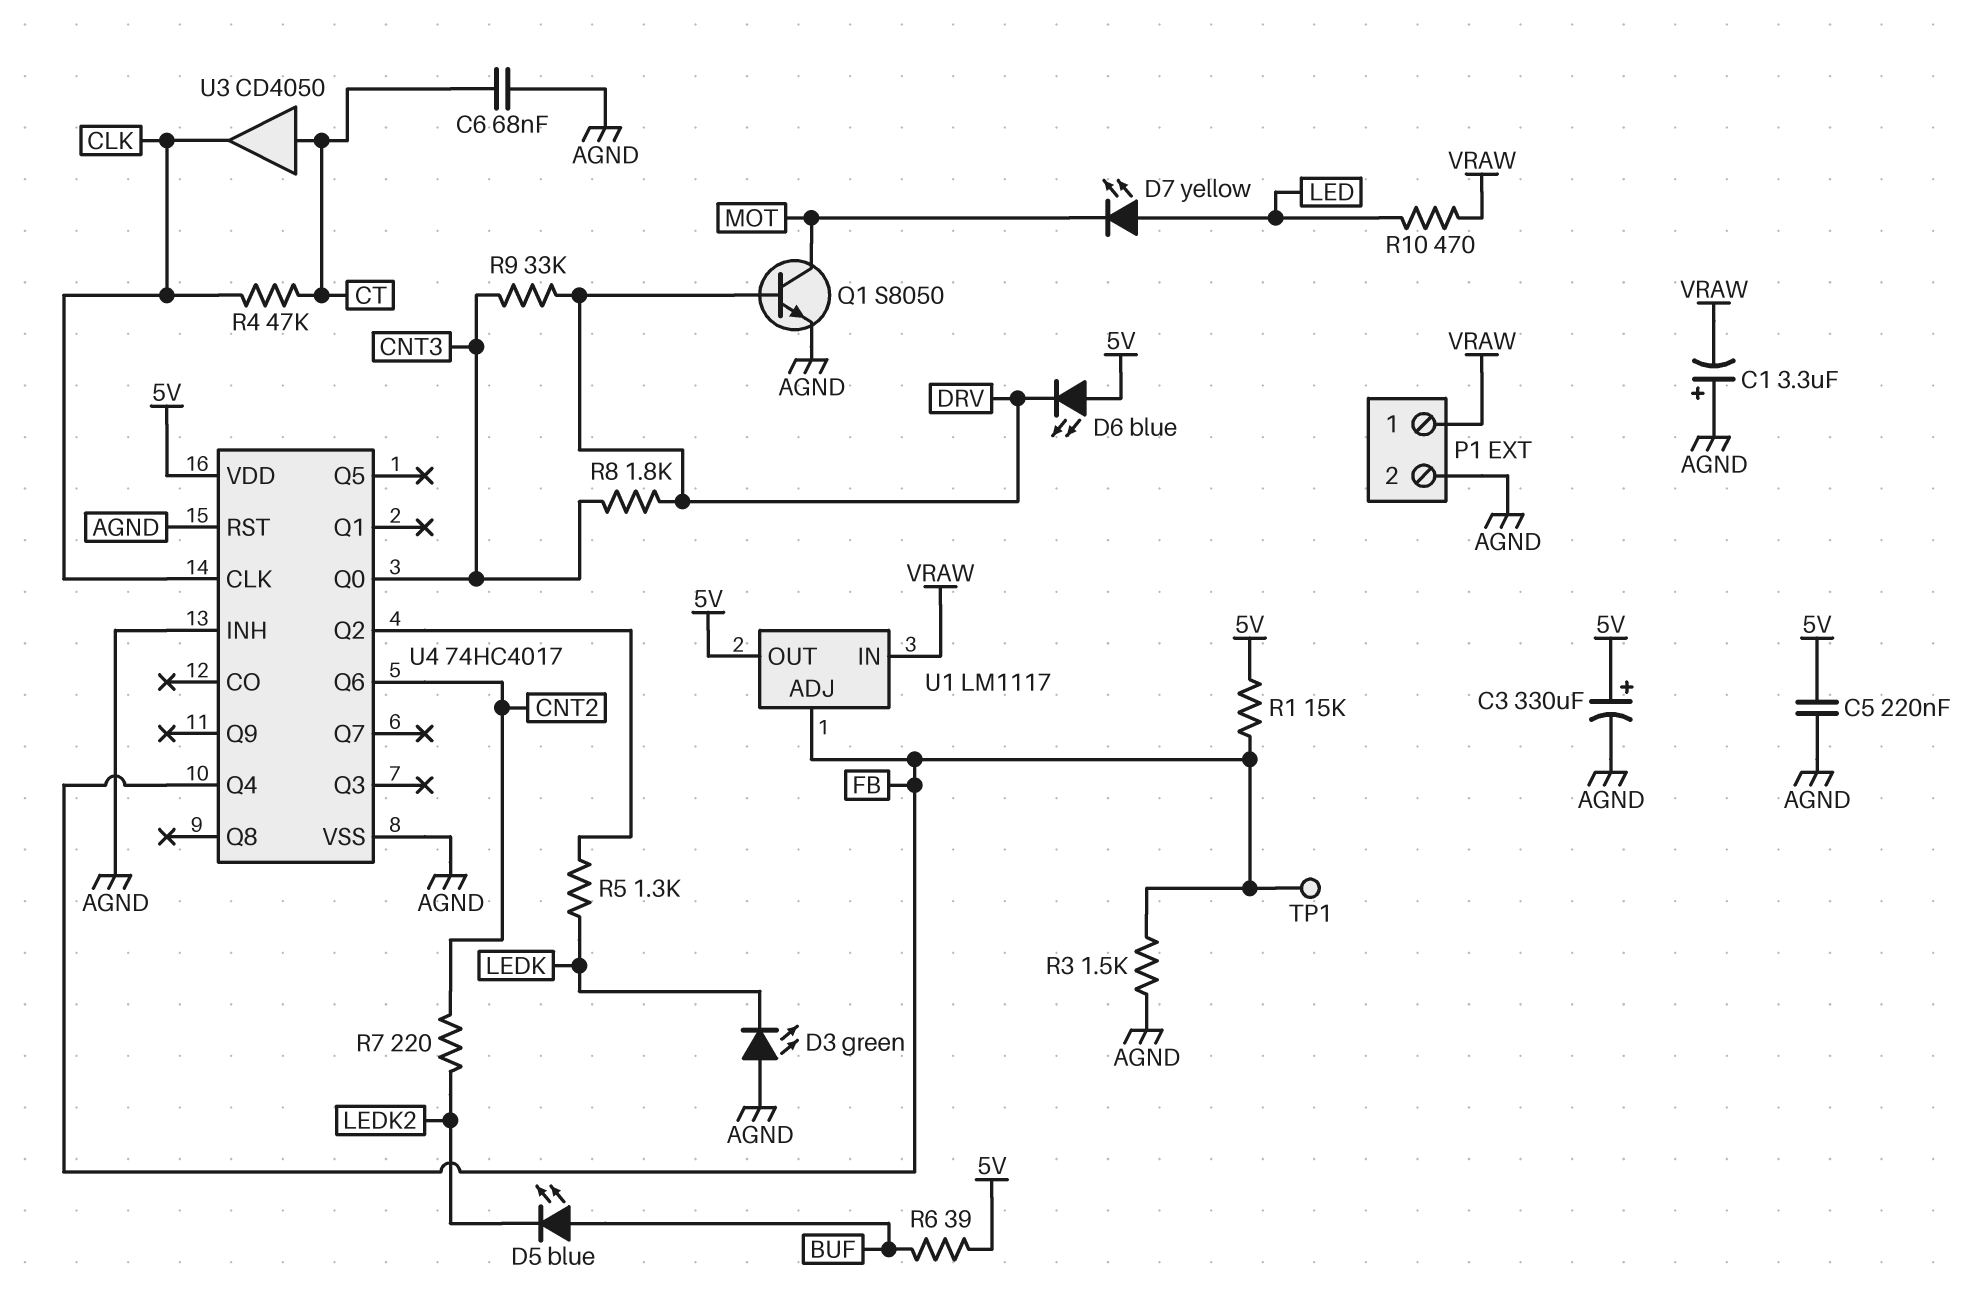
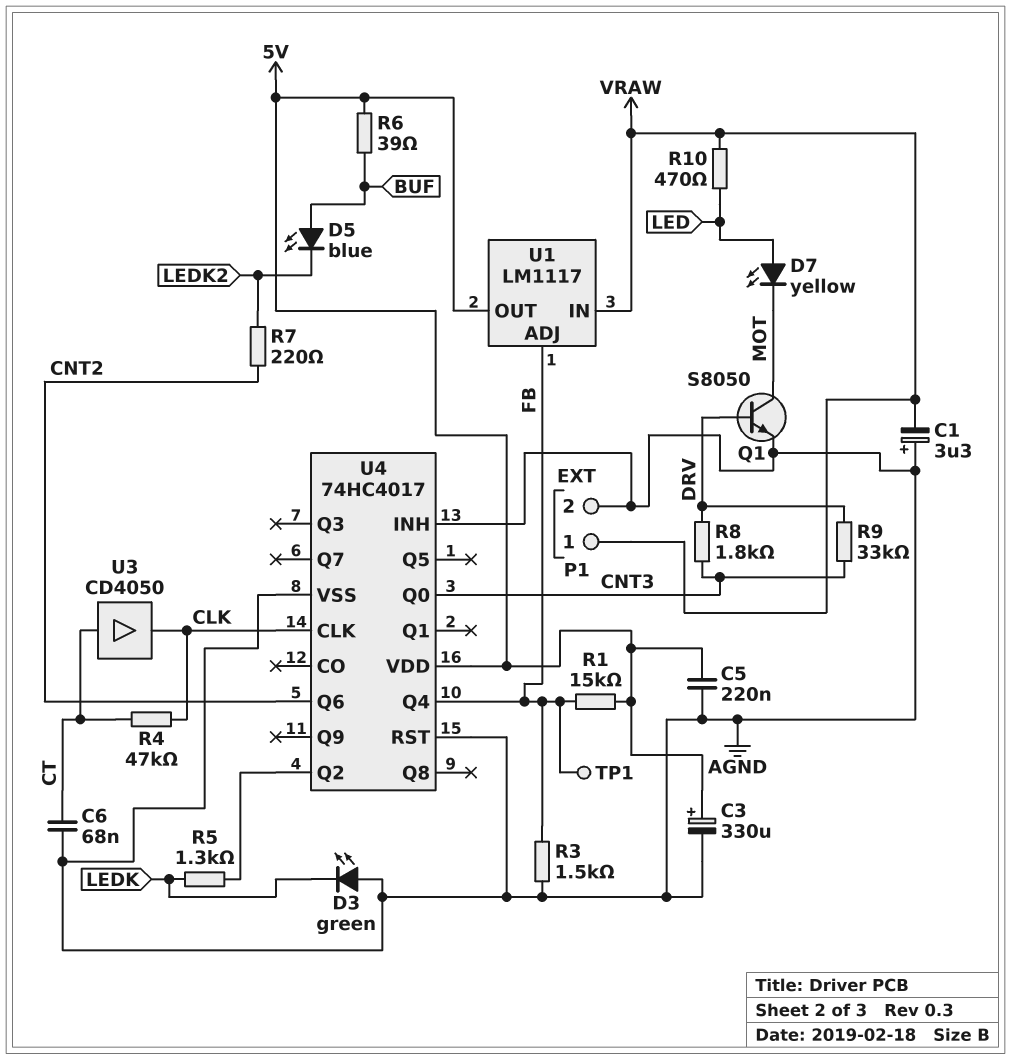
D6: LED blue (A 5V, K DRV) -> none

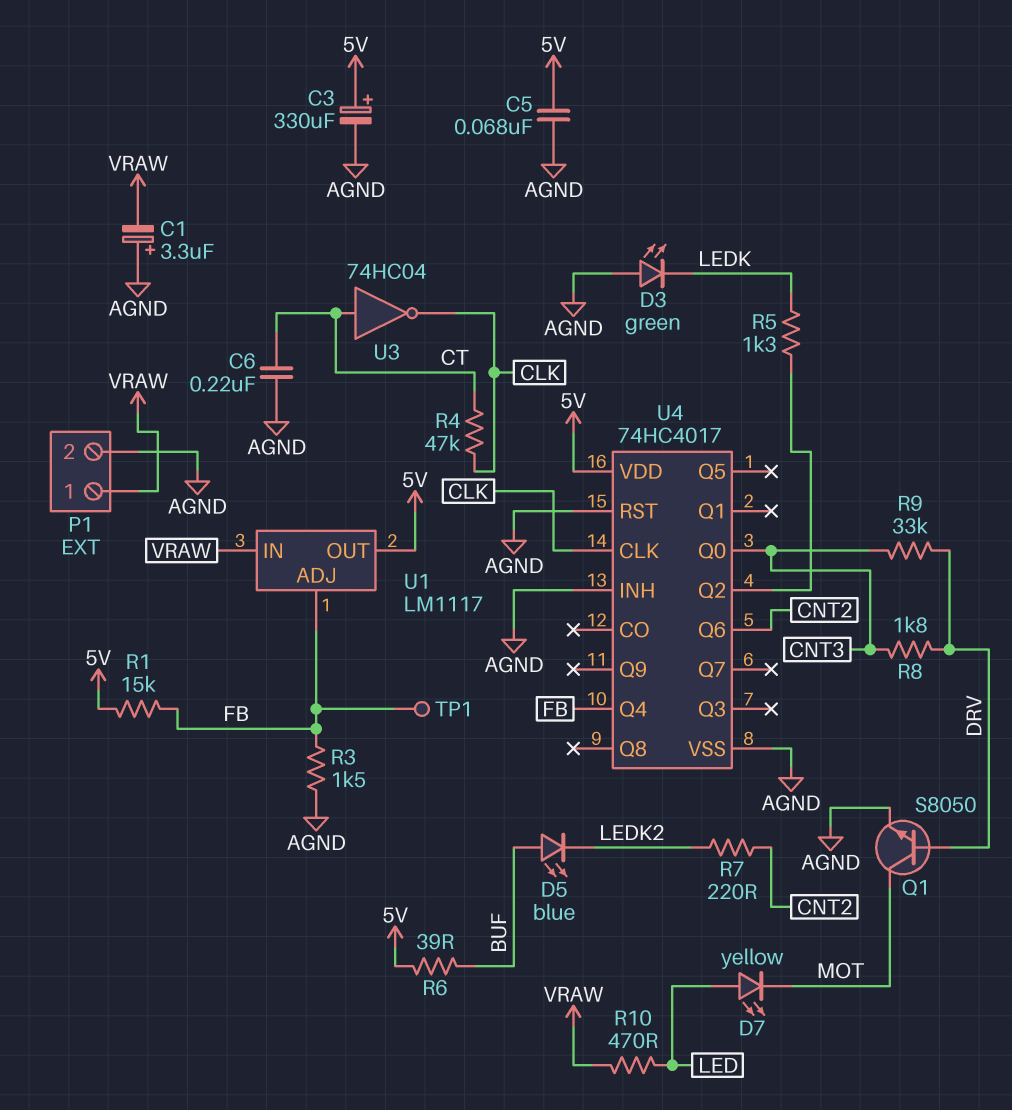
C5: 220nF (5V, AGND) -> 68nF (5V, AGND)
C6: 68nF (AGND, CT) -> 220nF (AGND, CT)
U3: buffer CD4050 (in CT, out CLK) -> NOT 74HC04 (in CT, out CLK)

